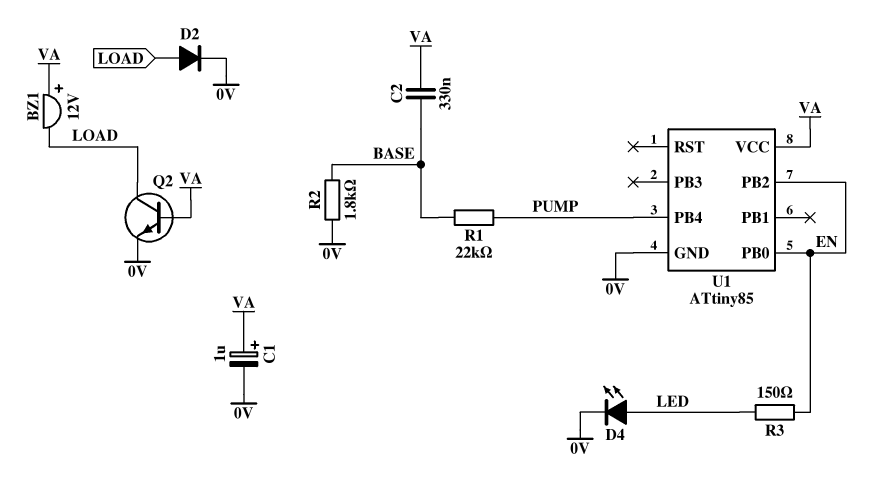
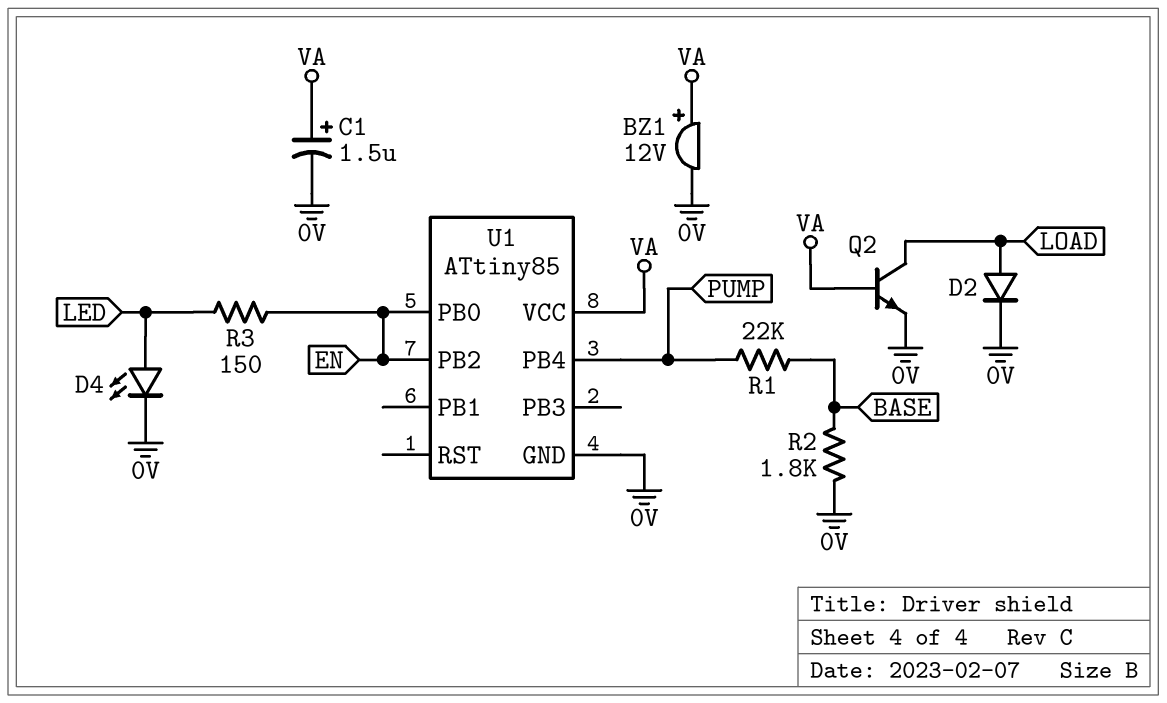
BZ1: buzzer 12V (plus VA, minus LOAD) -> buzzer 12V (plus VA, minus 0V)
C1: 1uF (plus VA, minus 0V) -> 1.5uF (plus VA, minus 0V)
C2: 330nF (BASE, VA) -> none

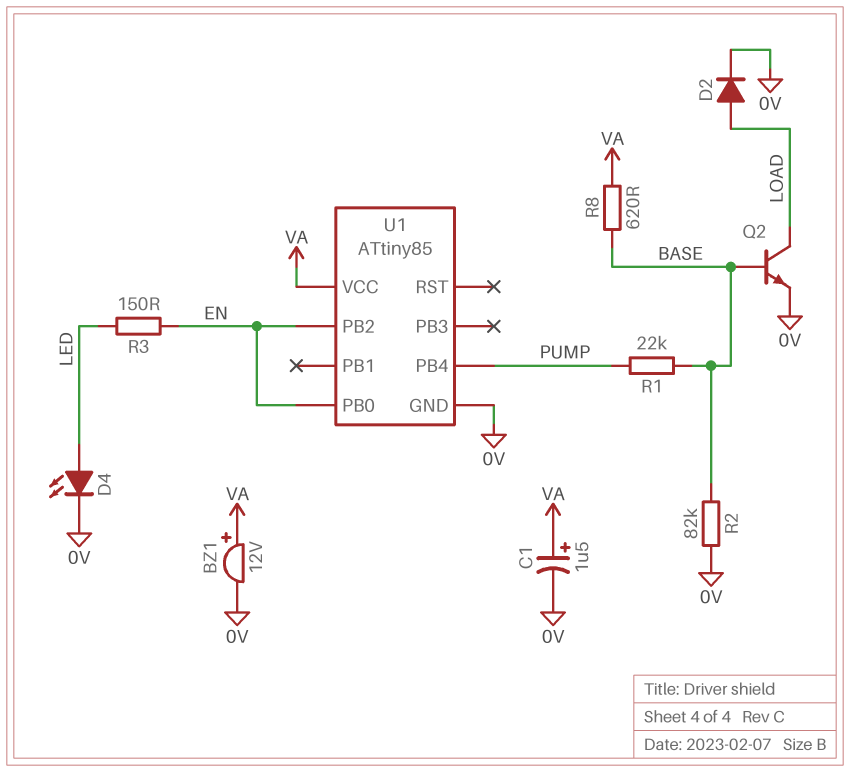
Q2: NPN (B VA, C LOAD, E 0V) -> NPN (B BASE, C LOAD, E 0V)
R2: 1.8k (0V, BASE) -> 82k (0V, BASE)
R8: none -> 620 (BASE, VA)

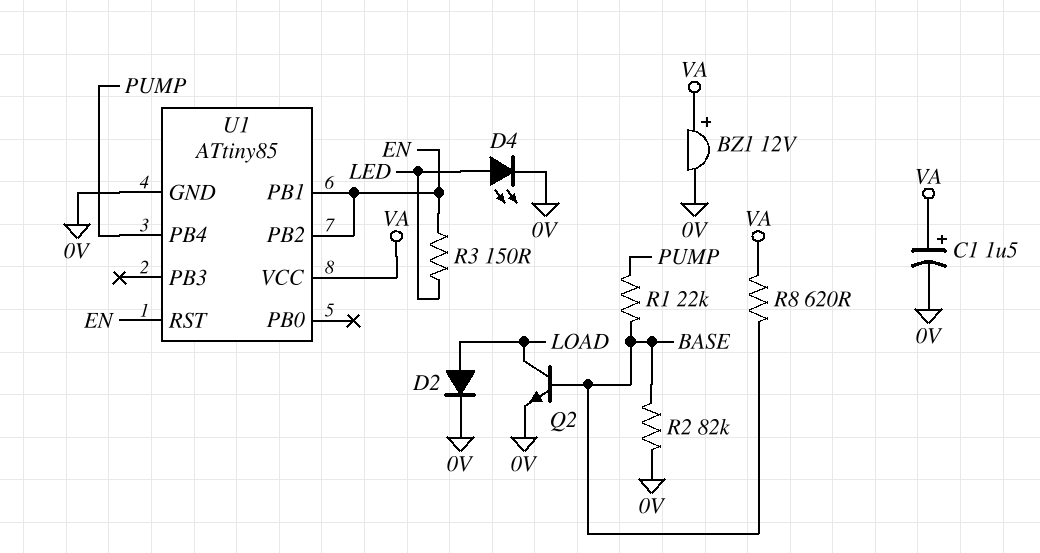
U1 pin PB0: EN -> none
U1 pin PB1: none -> EN
U1 pin RST: none -> EN

